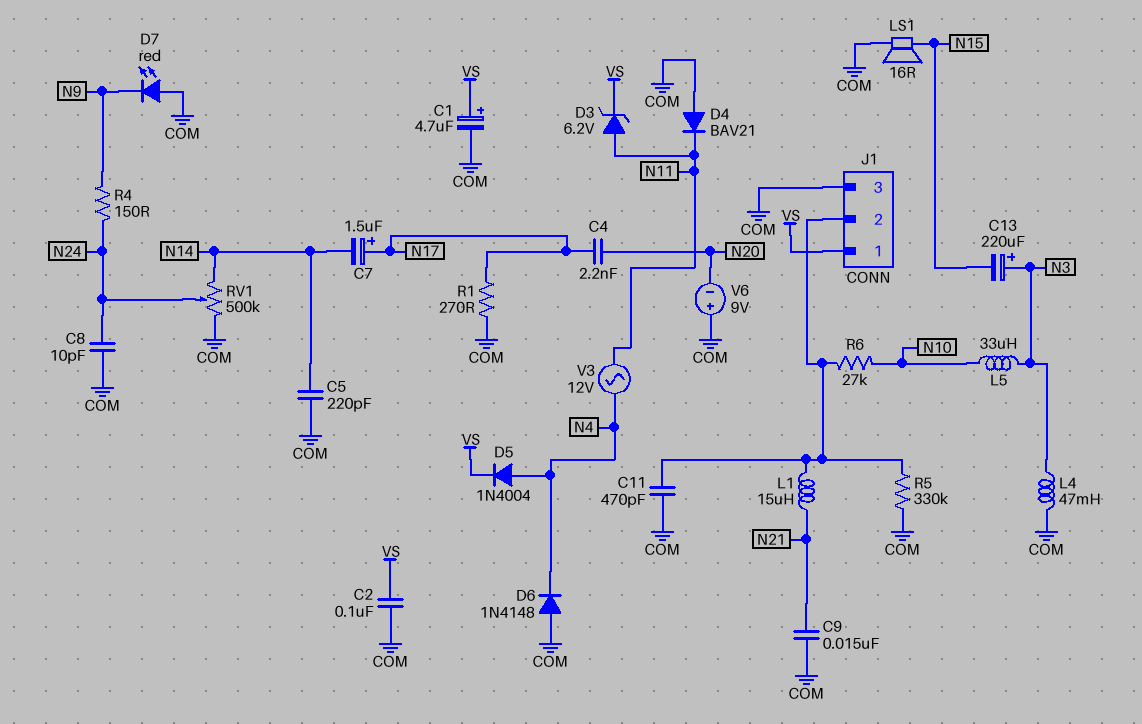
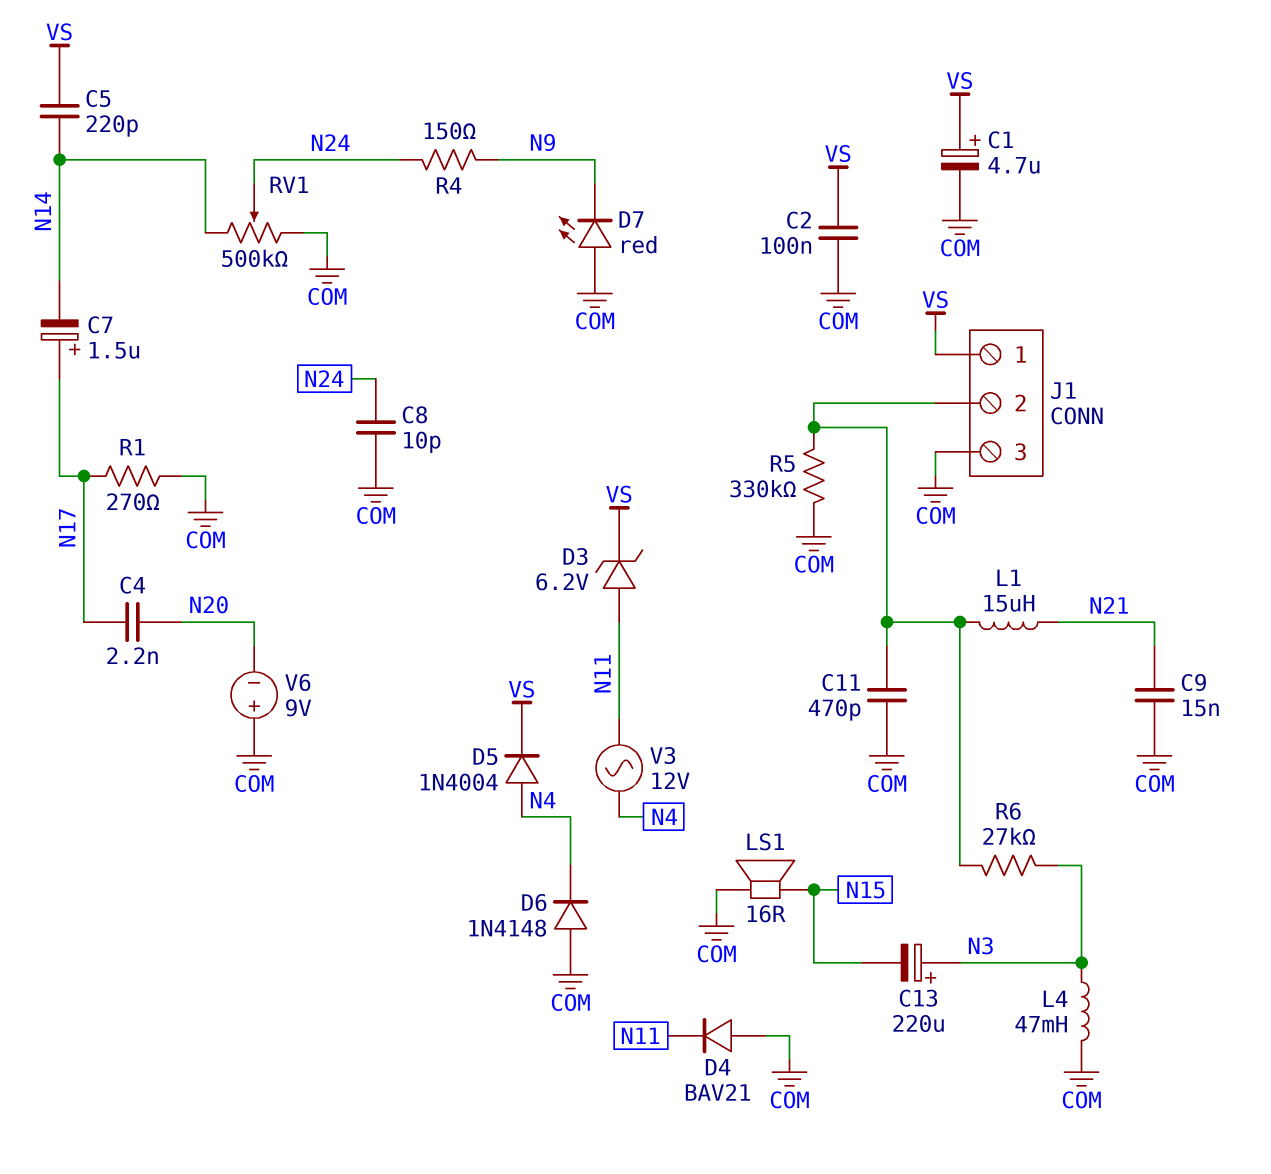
C5: 220pF (COM, N14) -> 220pF (N14, VS)
L5: 33uH (N3, N10) -> none
R6: 27k (J1/2, N10) -> 27k (J1/2, N3)

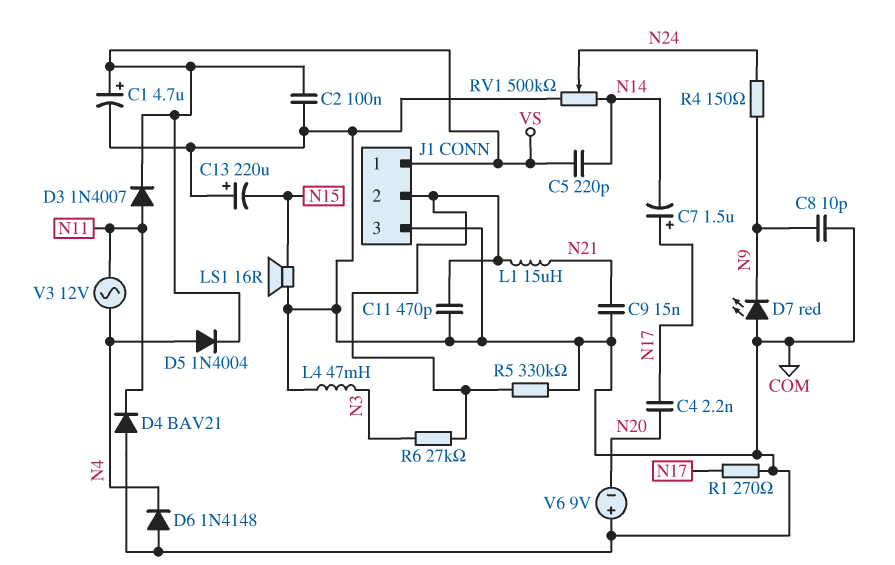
C8: 10pF (COM, N24) -> 10pF (COM, N9)
C13: 220uF (plus N3, minus N15) -> 220uF (plus COM, minus N15)
D3: zener 6.2V (A N11, K VS) -> diode 1N4007 (A N11, K VS)

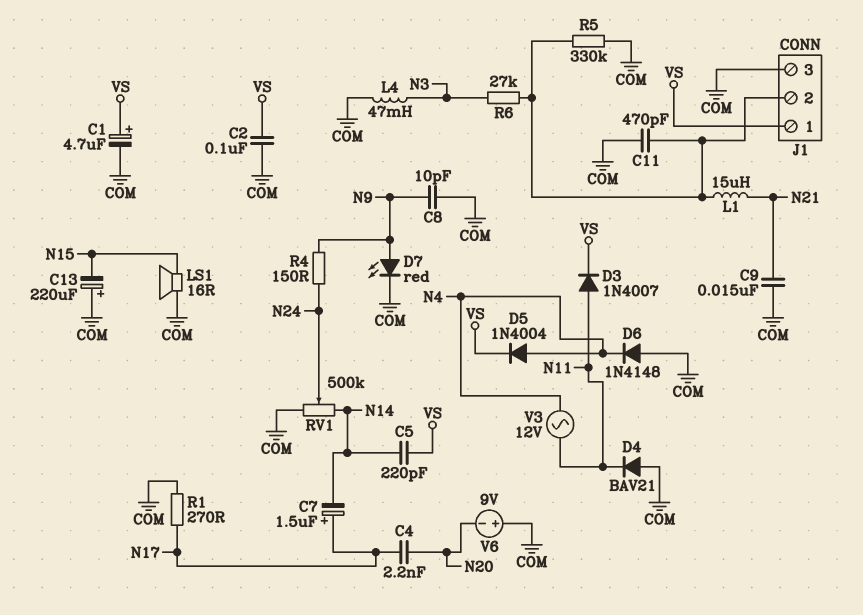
D7: LED red (A COM, K N9) -> LED red (A N9, K COM)

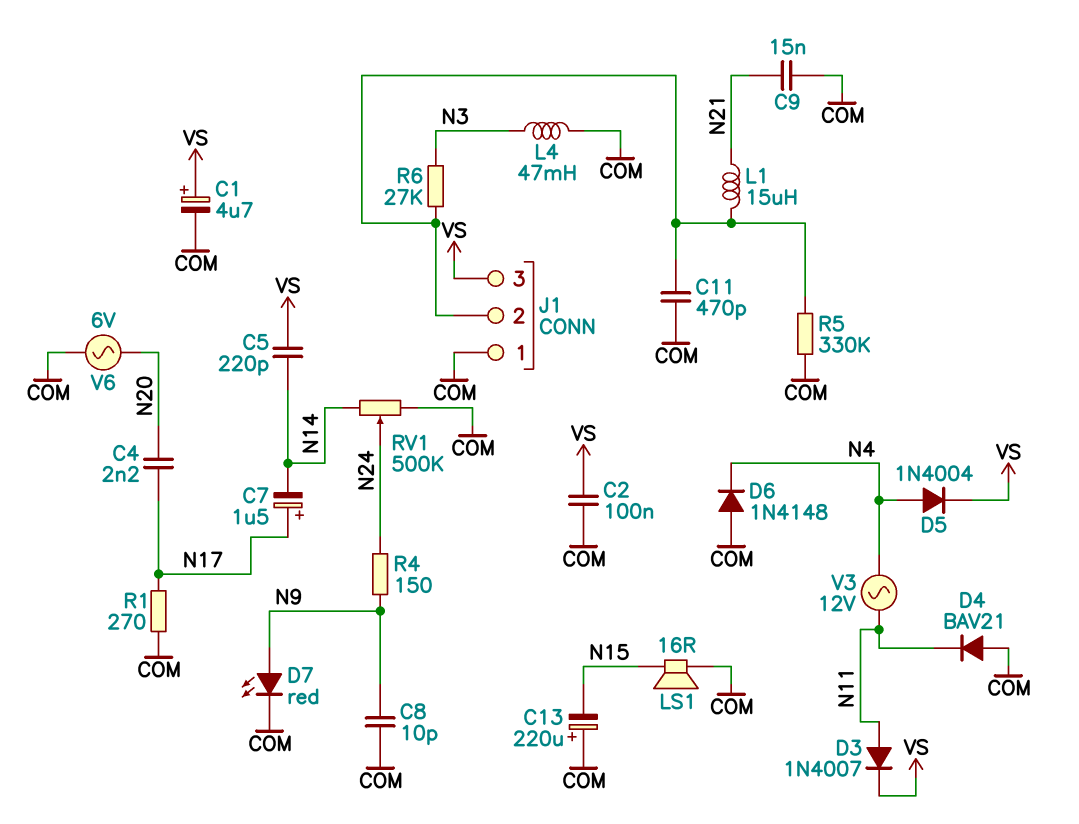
J1 pin 1: VS -> COM
J1 pin 3: COM -> VS
V6: 9V (plus COM, minus N20) -> AC 6V (COM, N20)

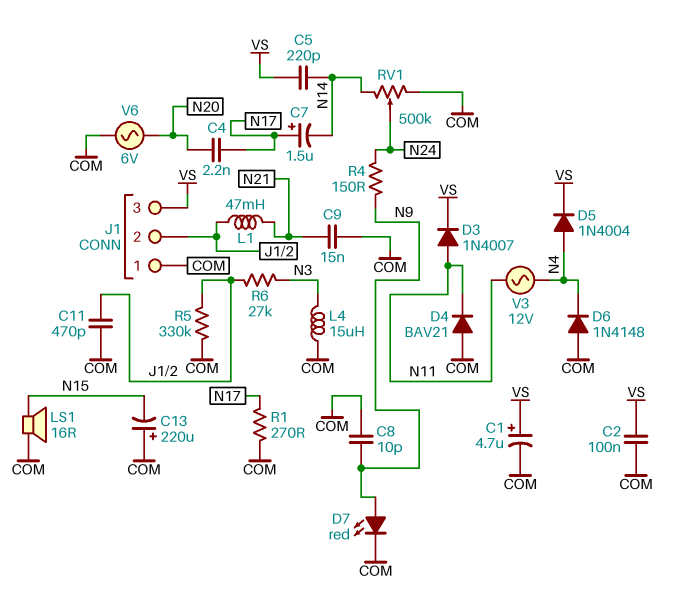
L1: 15uH (J1/2, N21) -> 47mH (J1/2, N21)
L4: 47mH (COM, N3) -> 15uH (COM, N3)

